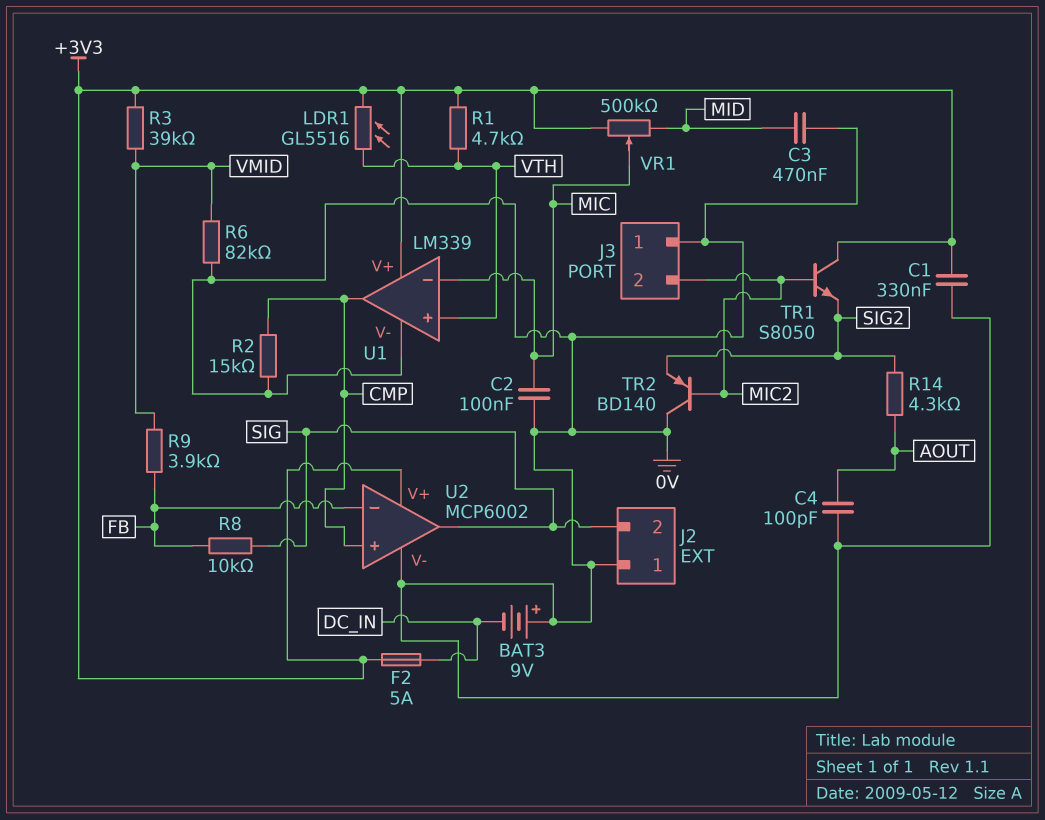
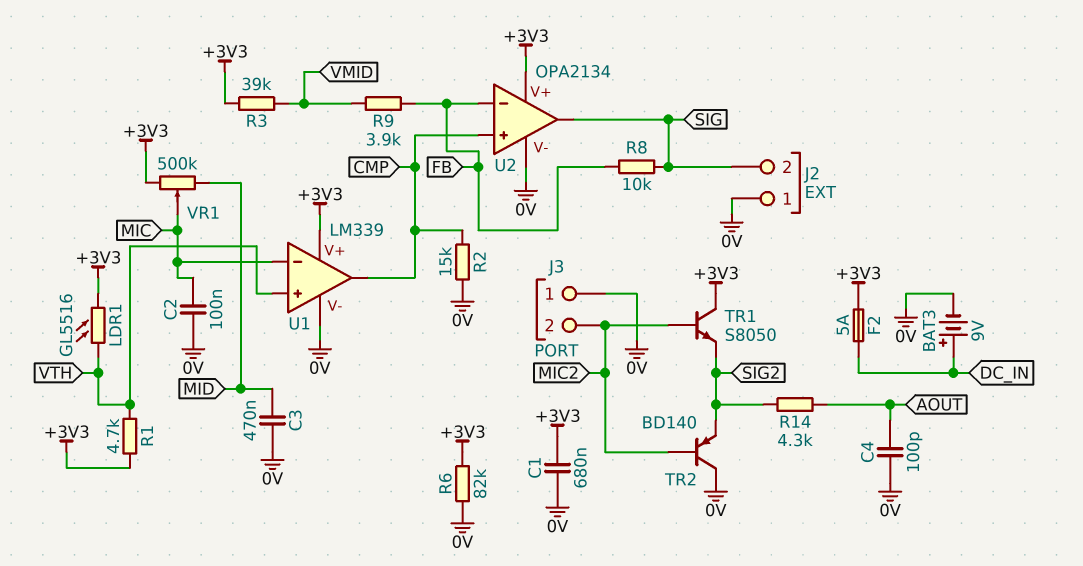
BAT3: 9V (plus 0V, minus DC_IN) -> 9V (plus DC_IN, minus 0V)
C1: 330nF (+3V3, 0V) -> 680nF (+3V3, 0V)
R6: 82k (0V, VMID) -> 82k (+3V3, 0V)
U2: MCP6002 -> OPA2134

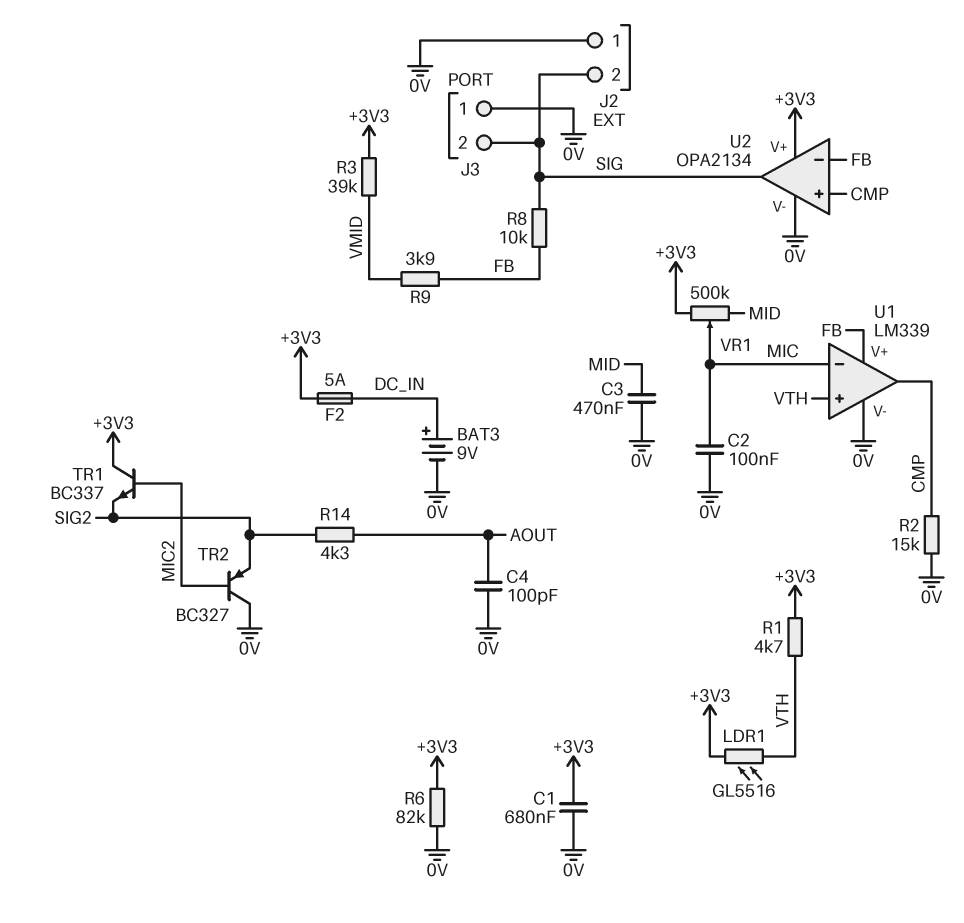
J3 pin 2: MIC2 -> SIG
TR1: NPN S8050 (B MIC2, C +3V3, E SIG2) -> NPN BC337 (B MIC2, C +3V3, E SIG2)
TR2: PNP BD140 (B MIC2, C 0V, E SIG2) -> PNP BC327 (B MIC2, C 0V, E SIG2)
U1 pin V+: +3V3 -> FB

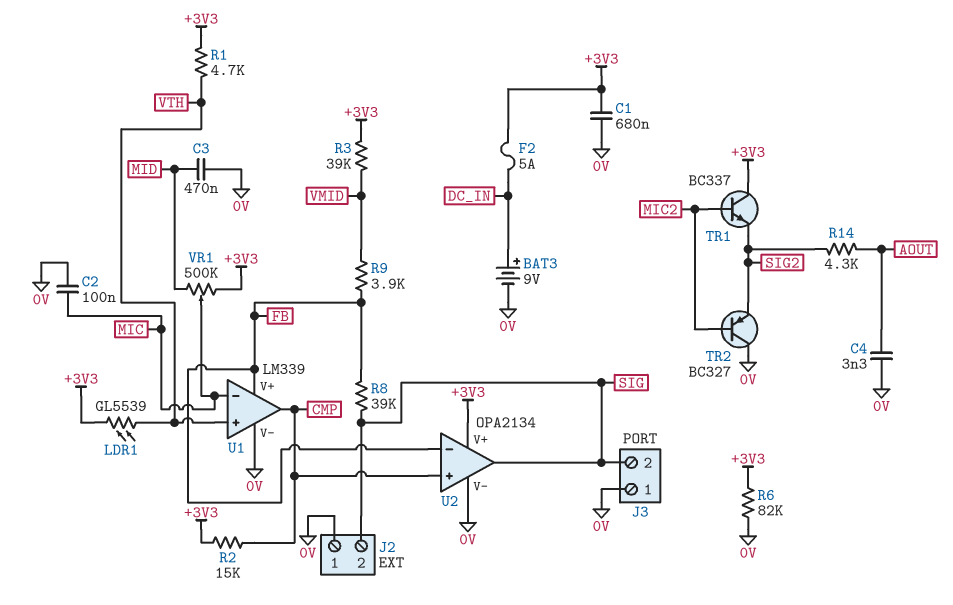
C4: 100pF (0V, AOUT) -> 3.3nF (0V, AOUT)
LDR1: GL5516 (+3V3, VTH) -> GL5539 (+3V3, VTH)
R2: 15k (0V, CMP) -> 15k (+3V3, CMP)
R8: 10k (FB, SIG) -> 39k (FB, SIG)

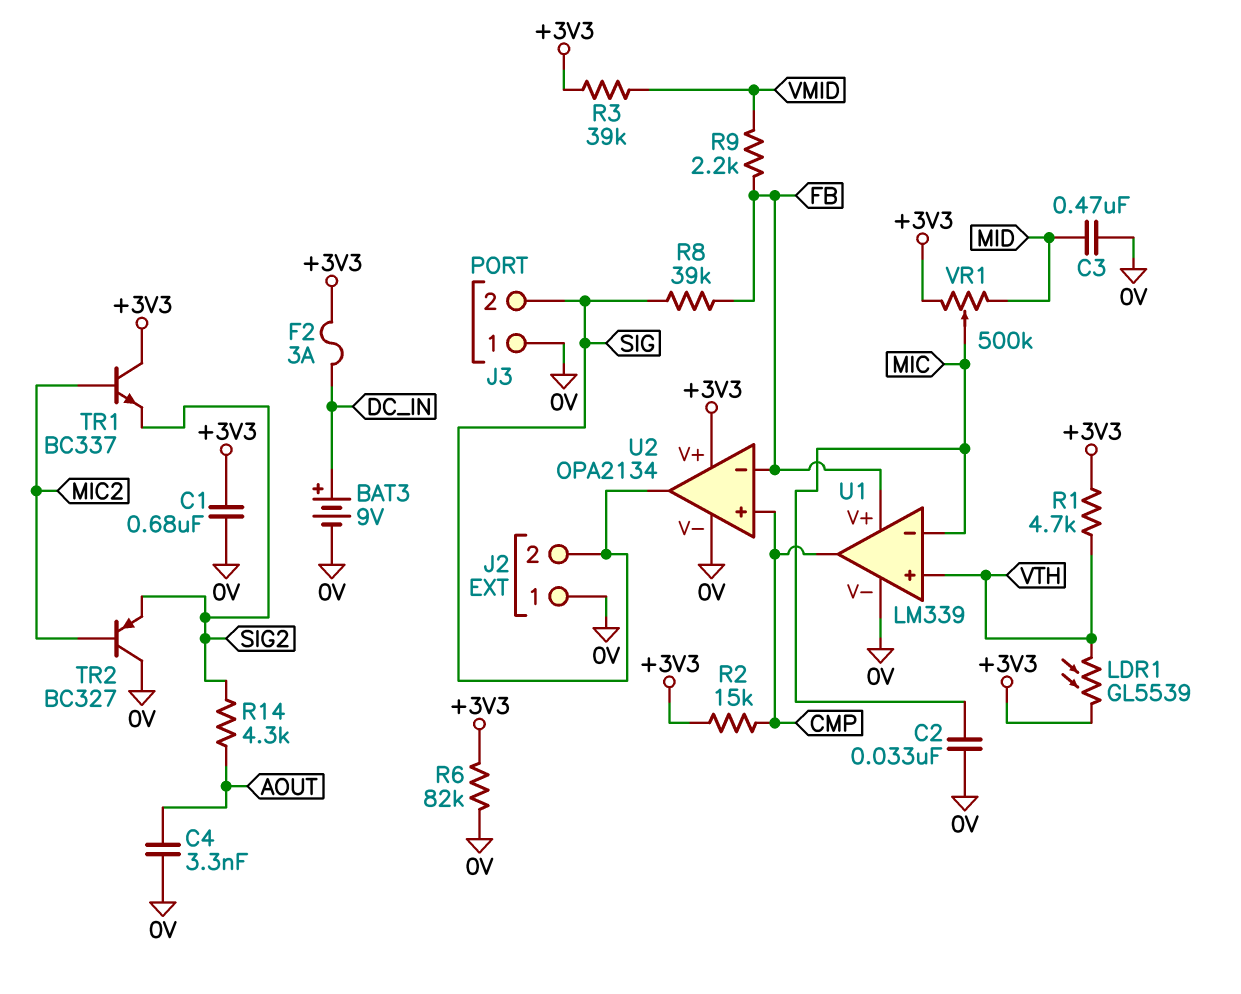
C2: 100nF (0V, MIC) -> 33nF (0V, MIC)
F2: 5A (+3V3, DC_IN) -> 3A (+3V3, DC_IN)
R9: 3.9k (FB, VMID) -> 2.2k (FB, VMID)

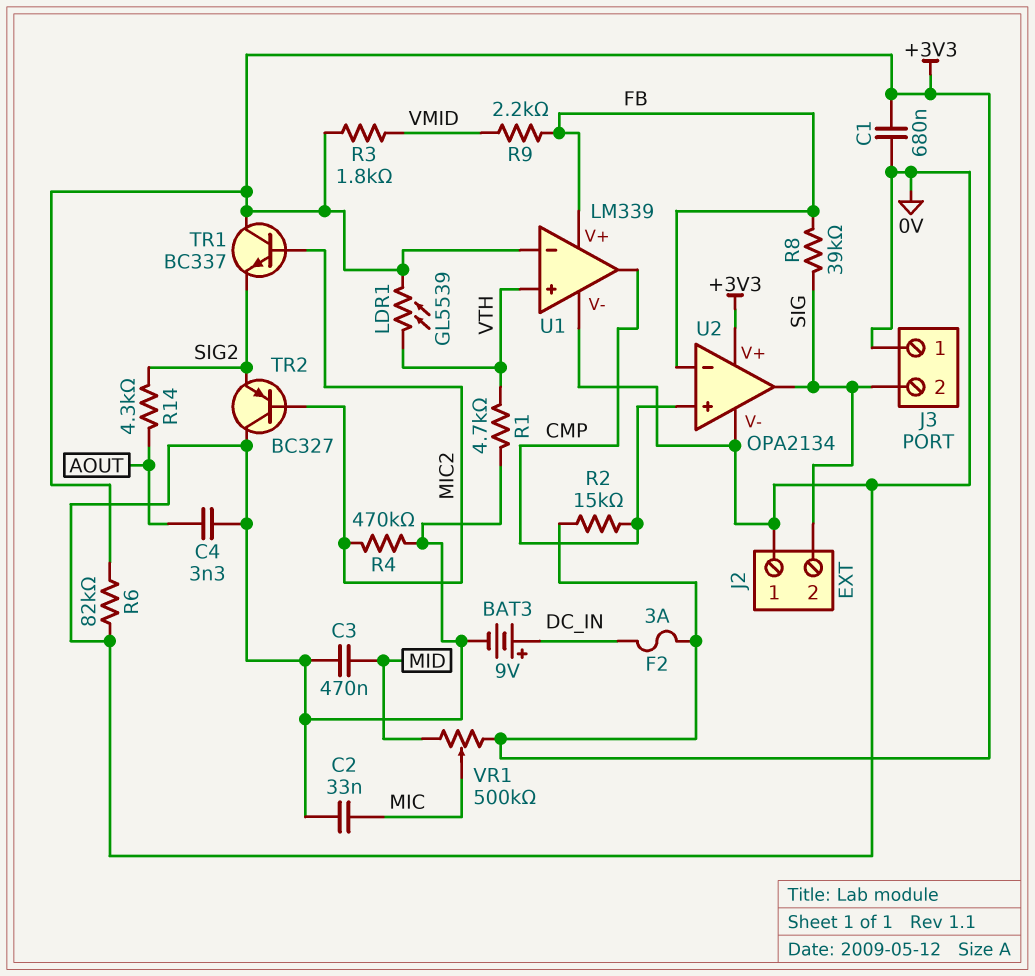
R1: 4.7k (+3V3, VTH) -> 4.7k (0V, VTH)
R3: 39k (+3V3, VMID) -> 1.8k (+3V3, VMID)
R4: none -> 470k (0V, MIC2)
U1 pin in-: MIC -> +3V3

